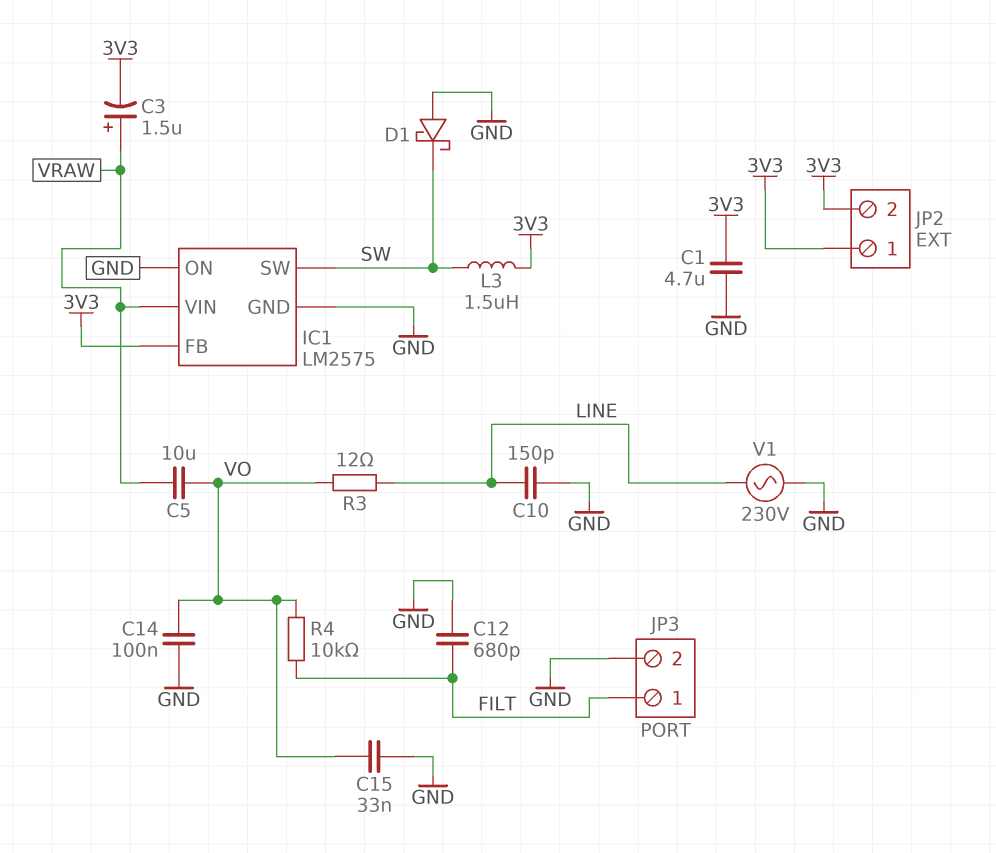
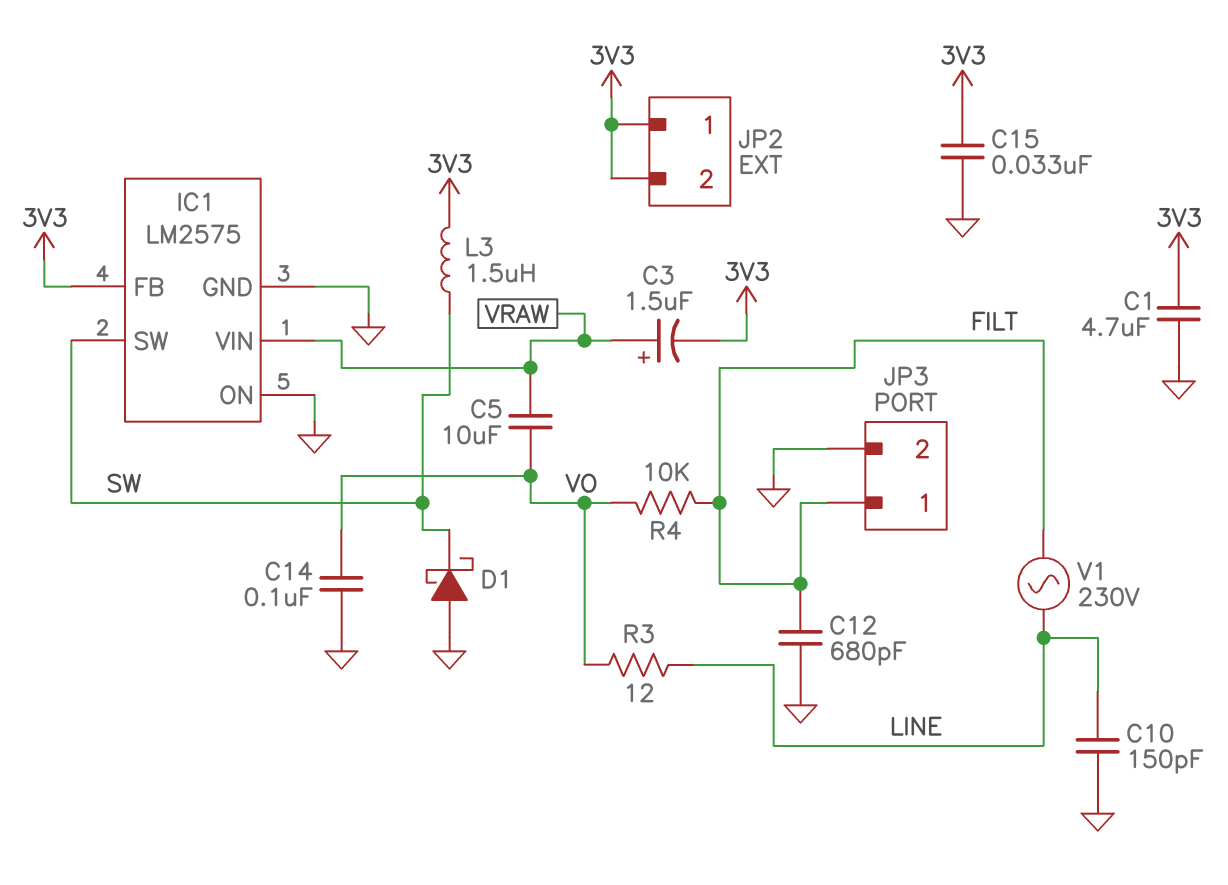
C15: 33nF (GND, VO) -> 33nF (3V3, GND)
V1: AC 230V (GND, LINE) -> AC 230V (FILT, LINE)

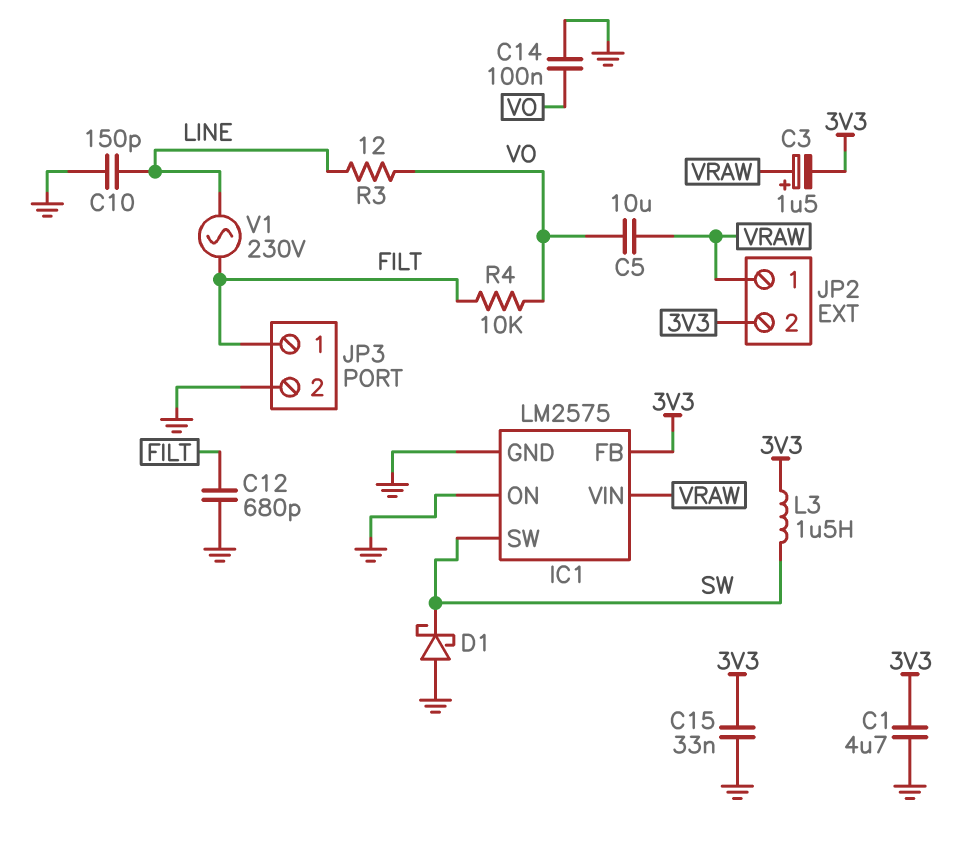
JP2 pin 1: 3V3 -> VRAW

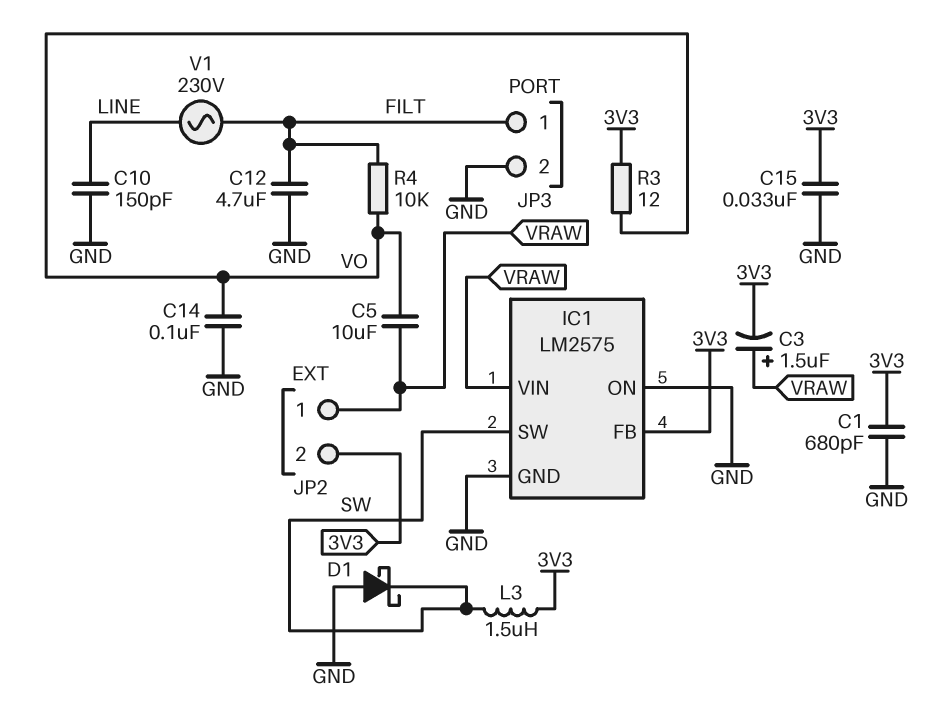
C1: 4.7uF (3V3, GND) -> 680pF (3V3, GND)
C12: 680pF (FILT, GND) -> 4.7uF (FILT, GND)
R3: 12 (LINE, VO) -> 12 (3V3, VO)

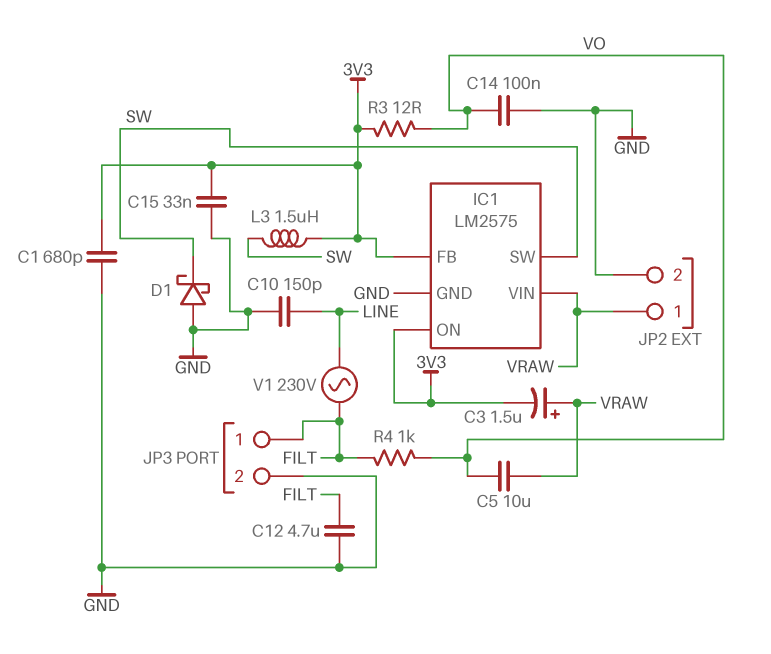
IC1 pin ON: GND -> 3V3
JP2 pin 2: 3V3 -> GND
R4: 10k (FILT, VO) -> 1k (FILT, VO)

